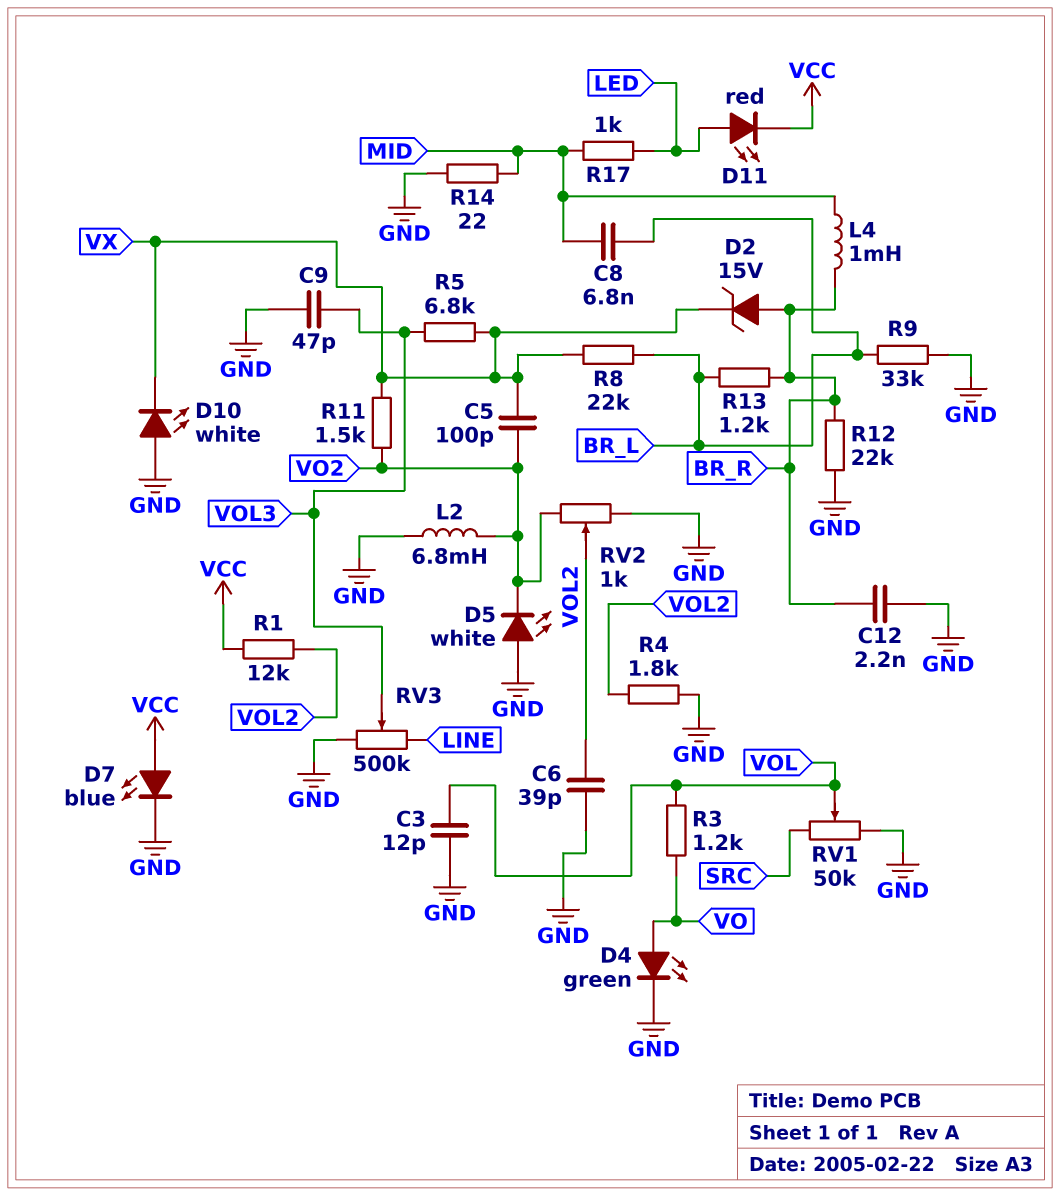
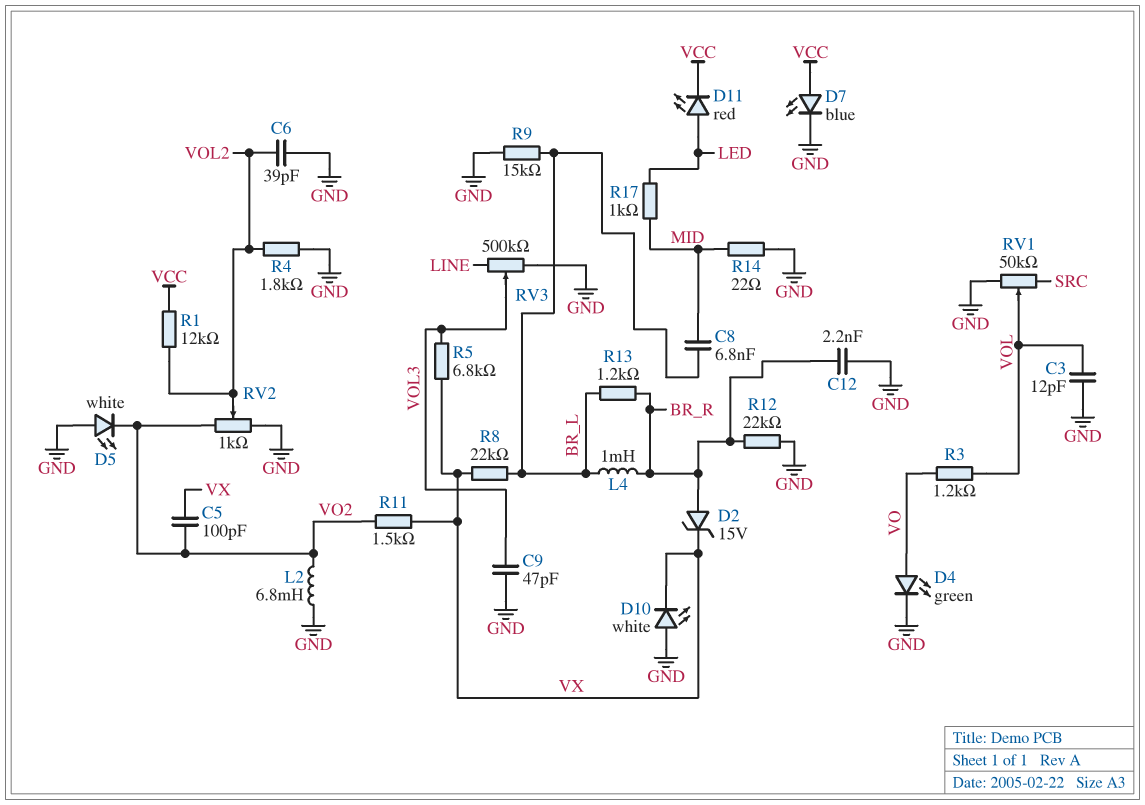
L4: 1mH (BR_R, MID) -> 1mH (BR_L, BR_R)
R9: 33k (BR_L, GND) -> 15k (BR_L, GND)

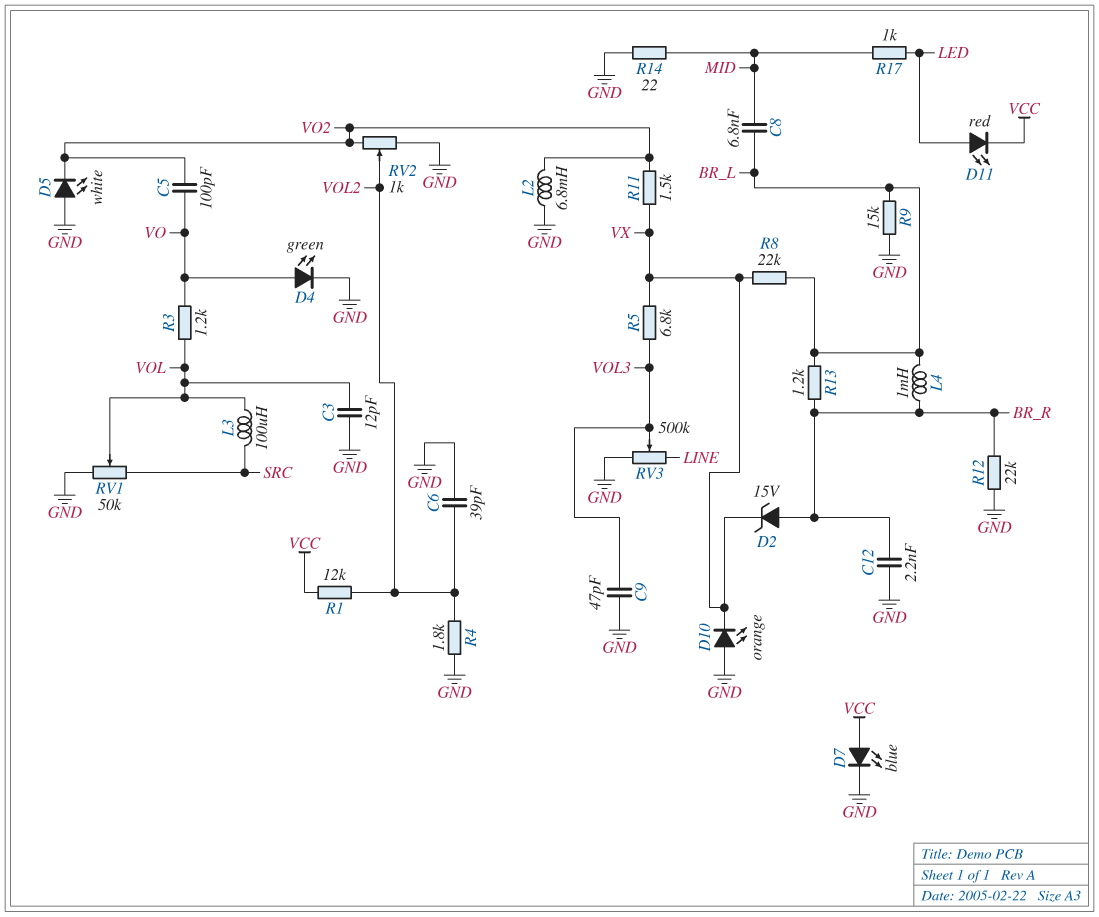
C5: 100pF (VO2, VX) -> 100pF (VO, VO2)
D10: LED white (A GND, K VX) -> LED orange (A GND, K VX)
L3: none -> 100uH (SRC, VOL)

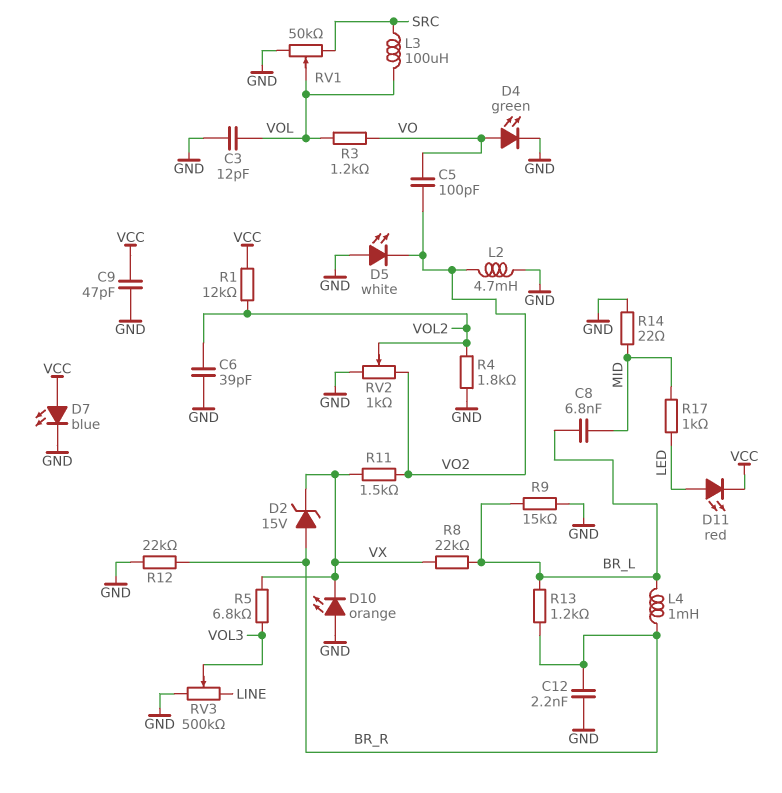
C9: 47pF (GND, VOL3) -> 47pF (GND, VCC)
L2: 6.8mH (GND, VO2) -> 4.7mH (GND, VO2)

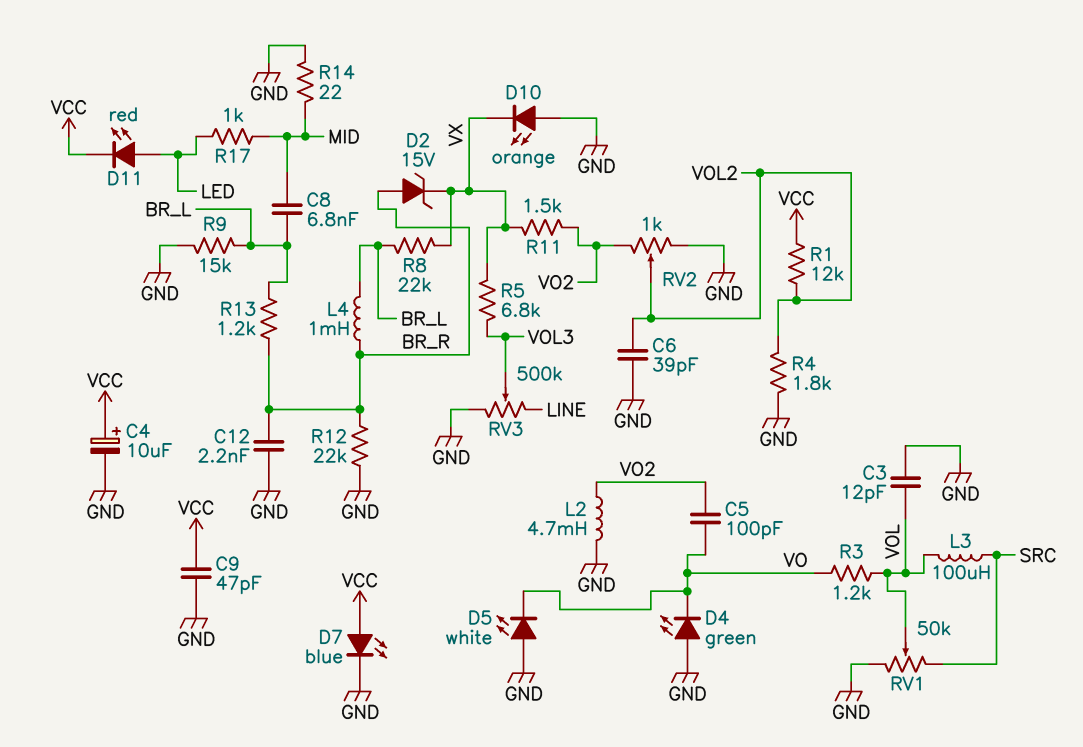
C4: none -> 10uF (plus VCC, minus GND)
D4: LED green (A VO, K GND) -> LED green (A GND, K VO)
D5: LED white (A GND, K VO2) -> LED white (A GND, K VO)

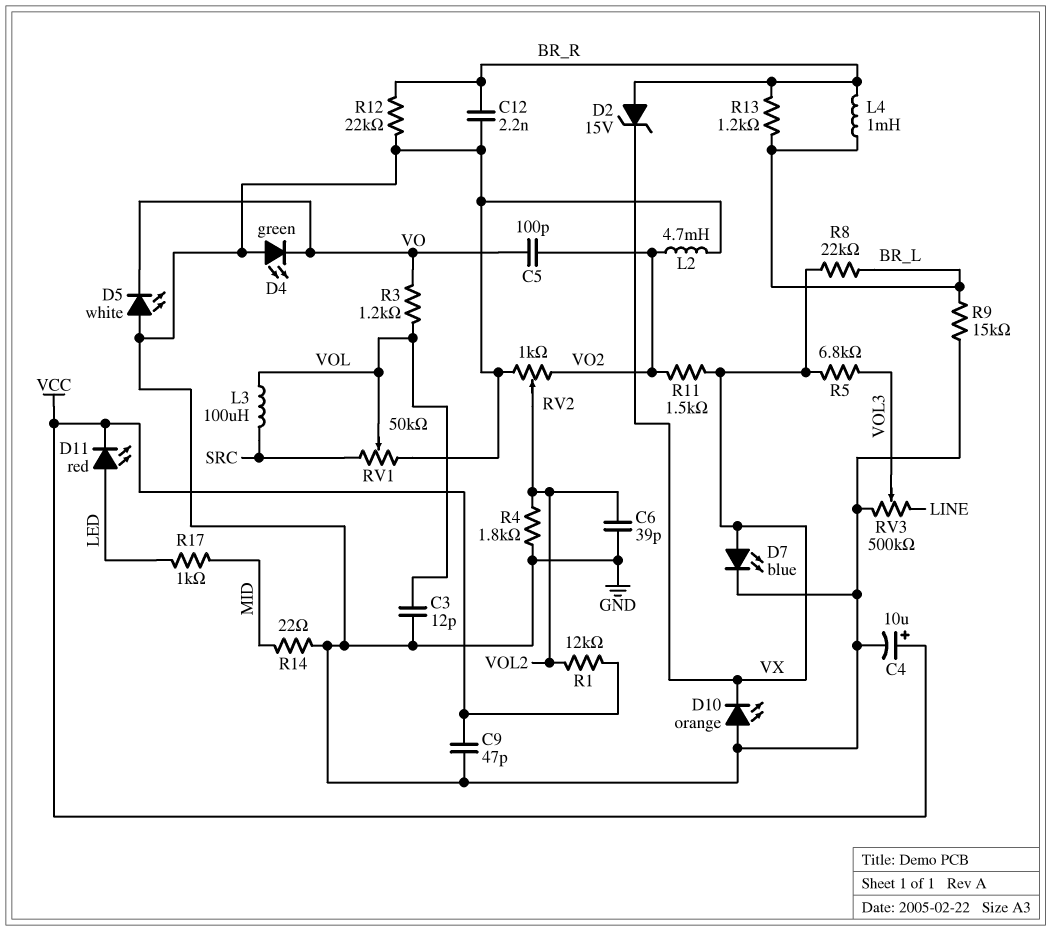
C8: 6.8nF (BR_L, MID) -> none
D7: LED blue (A VCC, K GND) -> LED blue (A VX, K GND)

